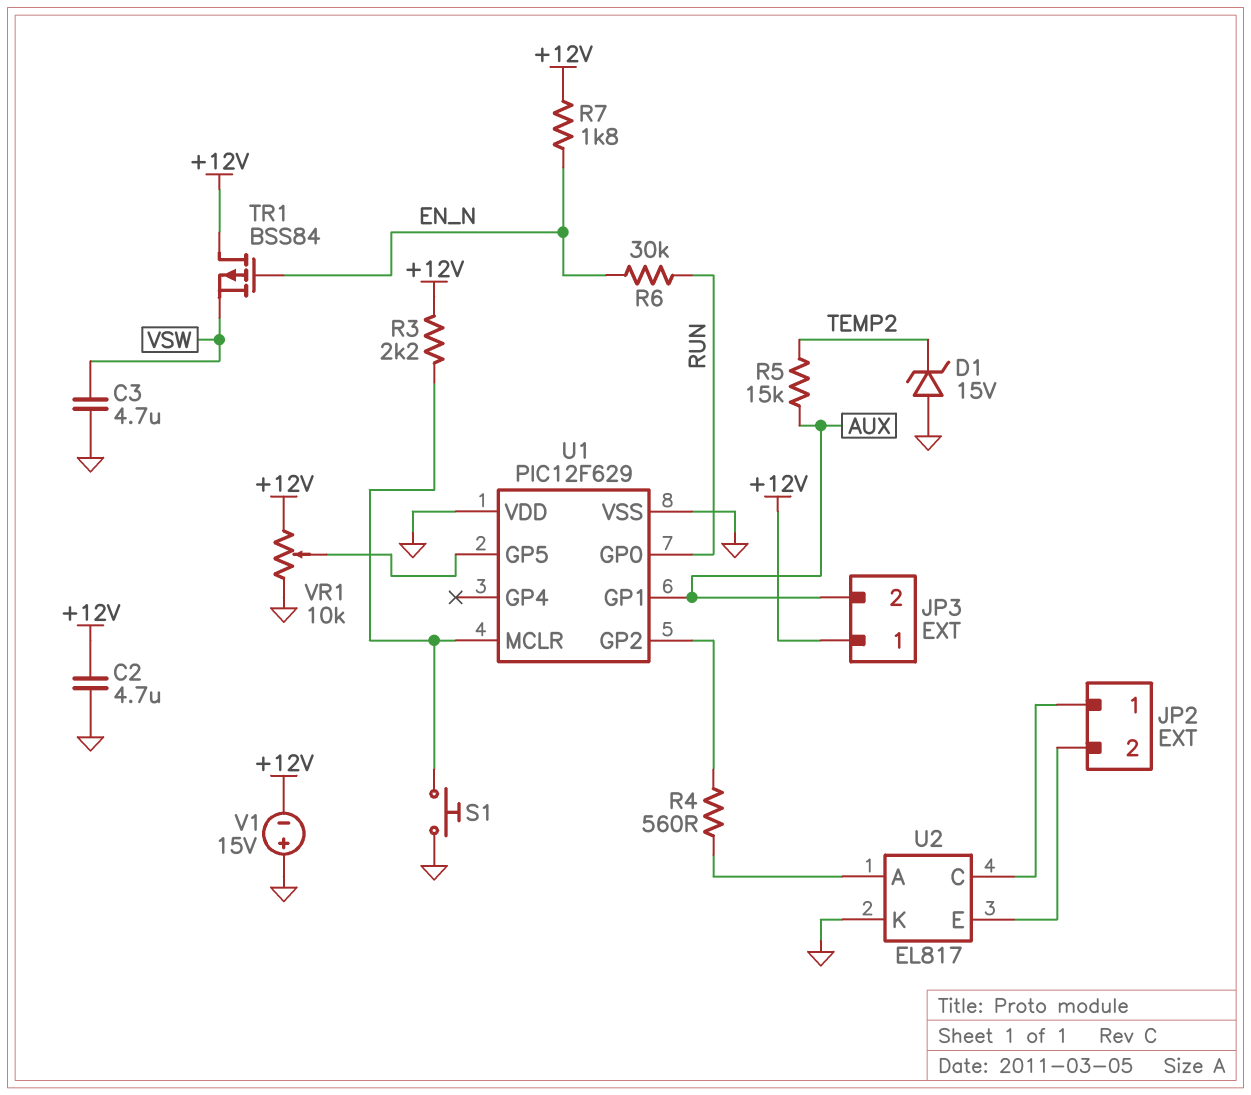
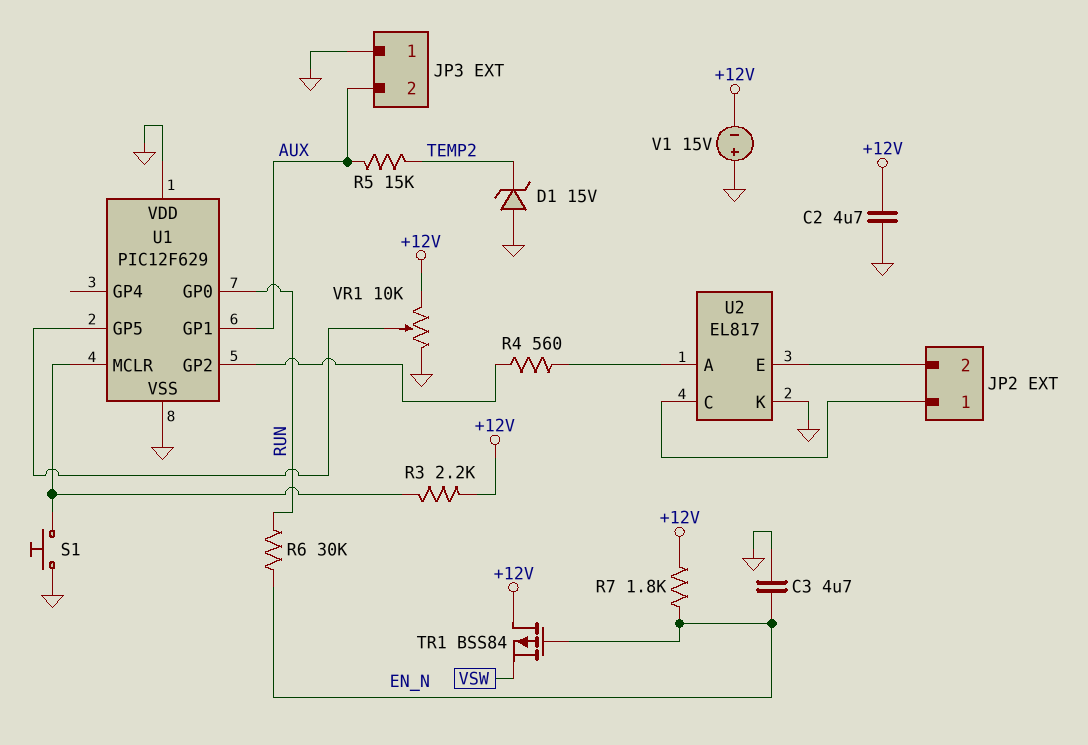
C3: 4.7uF (GND, VSW) -> 4.7uF (EN_N, GND)
JP3 pin 1: +12V -> GND

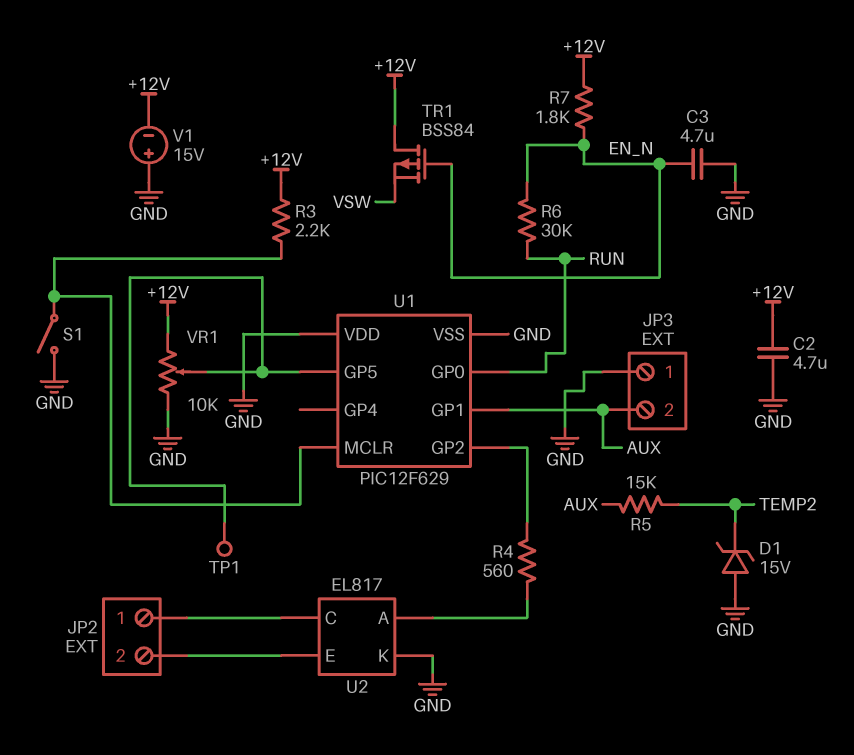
S1: button (GND, U1/MCLR) -> switch (GND, U1/MCLR)
TP1: none -> test point (U1/GP5)

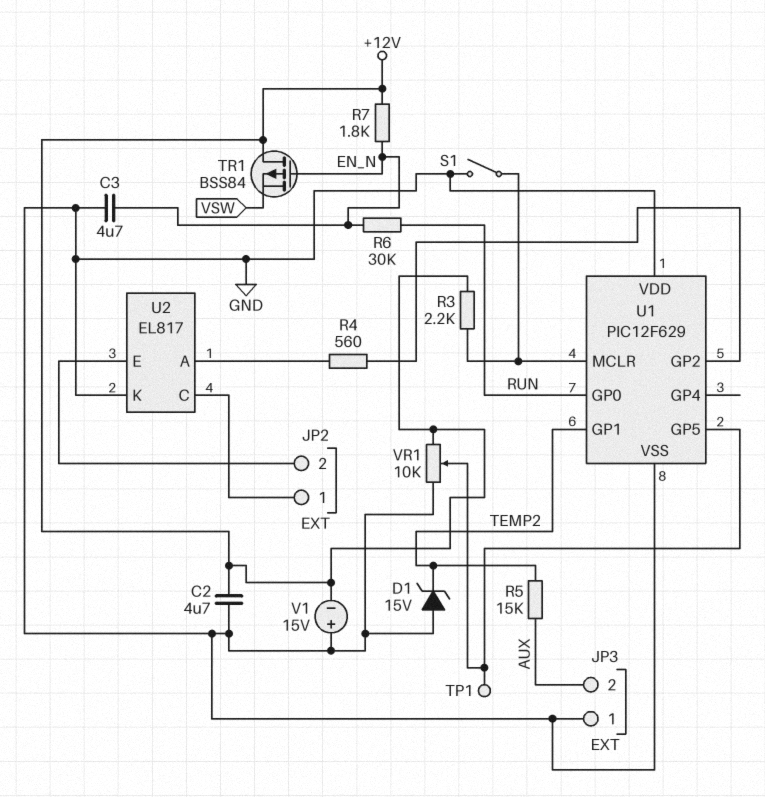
U1 pin GP1: AUX -> TEMP2

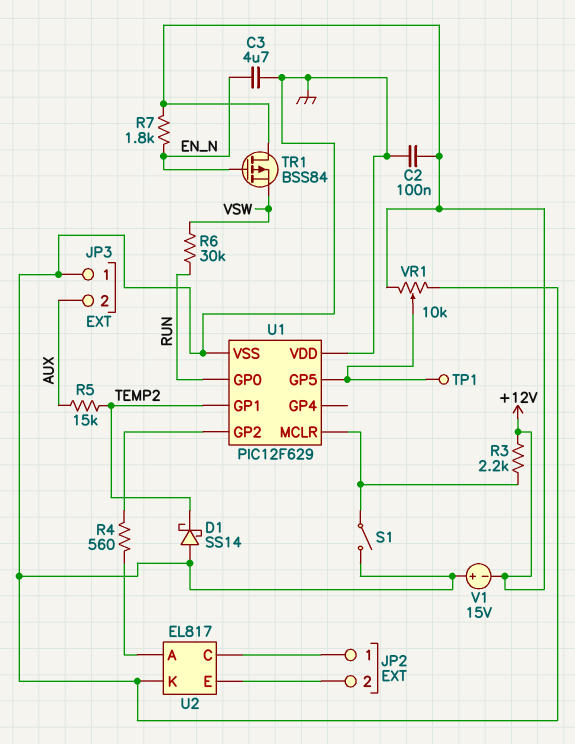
C2: 4.7uF (+12V, GND) -> 100nF (+12V, GND)
D1: zener 15V (A GND, K TEMP2) -> schottky SS14 (A GND, K TEMP2)
R6: 30k (EN_N, RUN) -> 30k (RUN, VSW)

